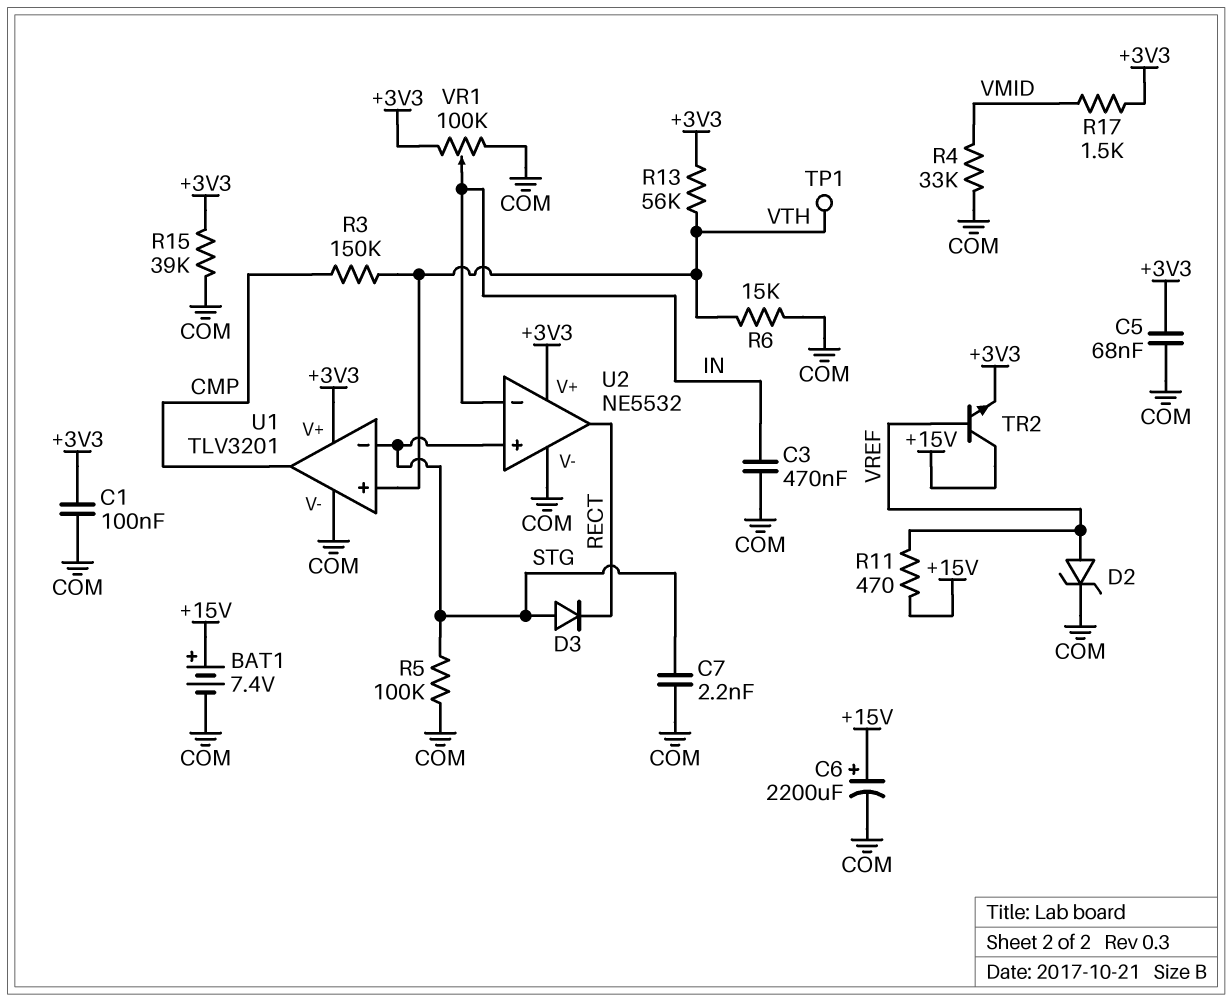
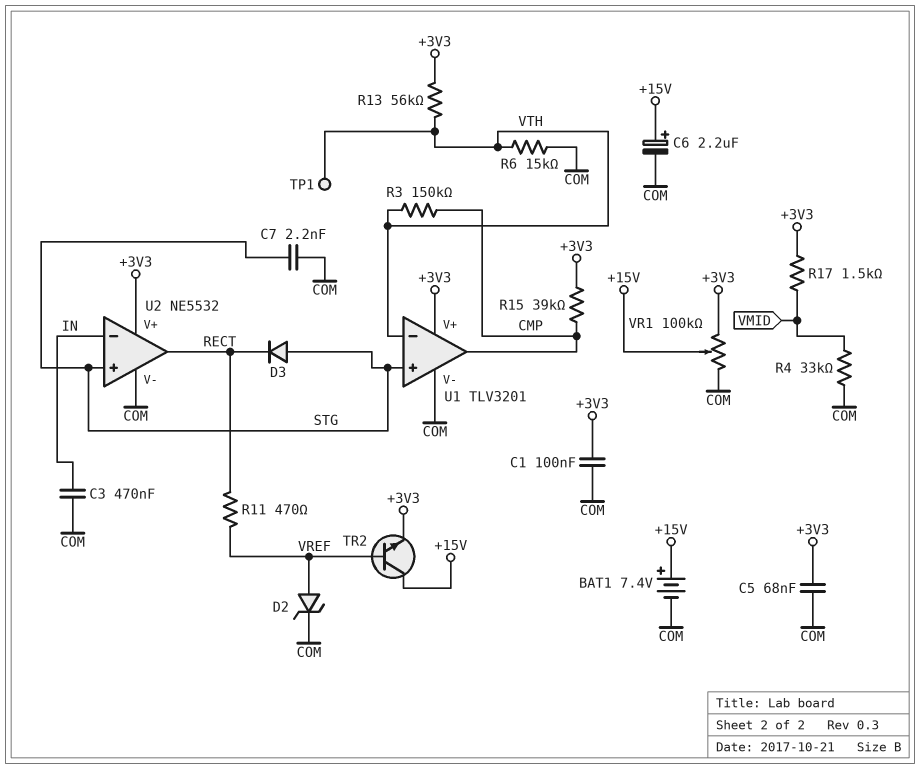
C6: 2200uF (plus +15V, minus COM) -> 2.2uF (plus +15V, minus COM)
R5: 100k (COM, STG) -> none
R11: 470 (+15V, VREF) -> 470 (RECT, VREF)
R15: 39k (+3V3, COM) -> 39k (+3V3, CMP)
U1 pin in+: VTH -> STG
U1 pin in-: STG -> VTH
VR1: 100k (+3V3, COM, wiper IN) -> 100k (+3V3, COM, wiper +15V)

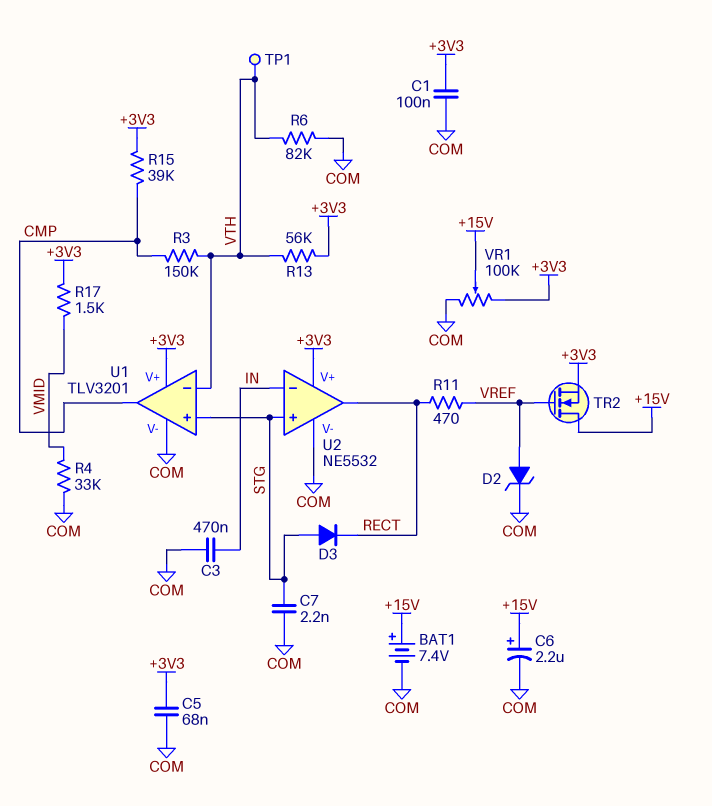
R6: 15k (COM, VTH) -> 82k (COM, VTH)
TR2: NPN (B VREF, C +15V, E +3V3) -> NMOS (G VREF, D +15V, S +3V3)

